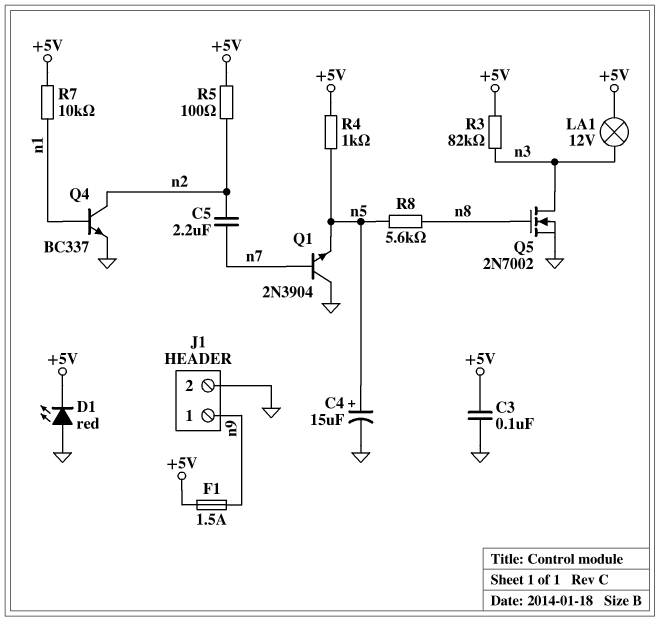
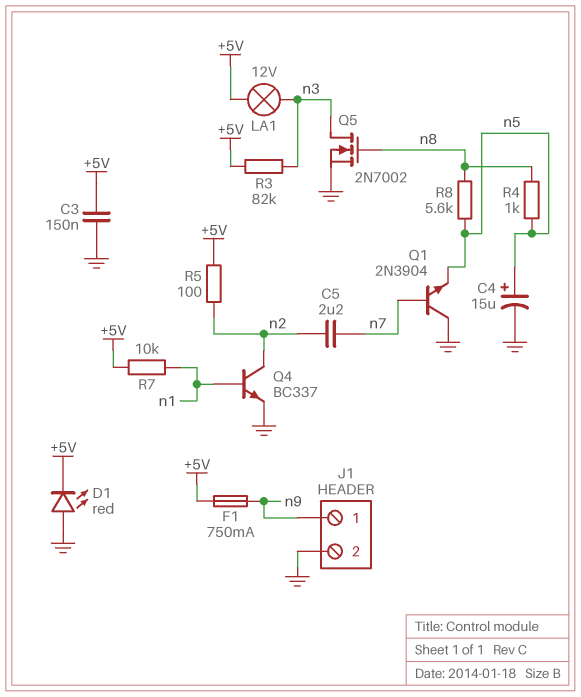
C3: 100nF (+5V, GND) -> 150nF (+5V, GND)
F1: 1.5A (+5V, n9) -> 750mA (+5V, n9)
R4: 1k (+5V, n5) -> 1k (n5, n8)

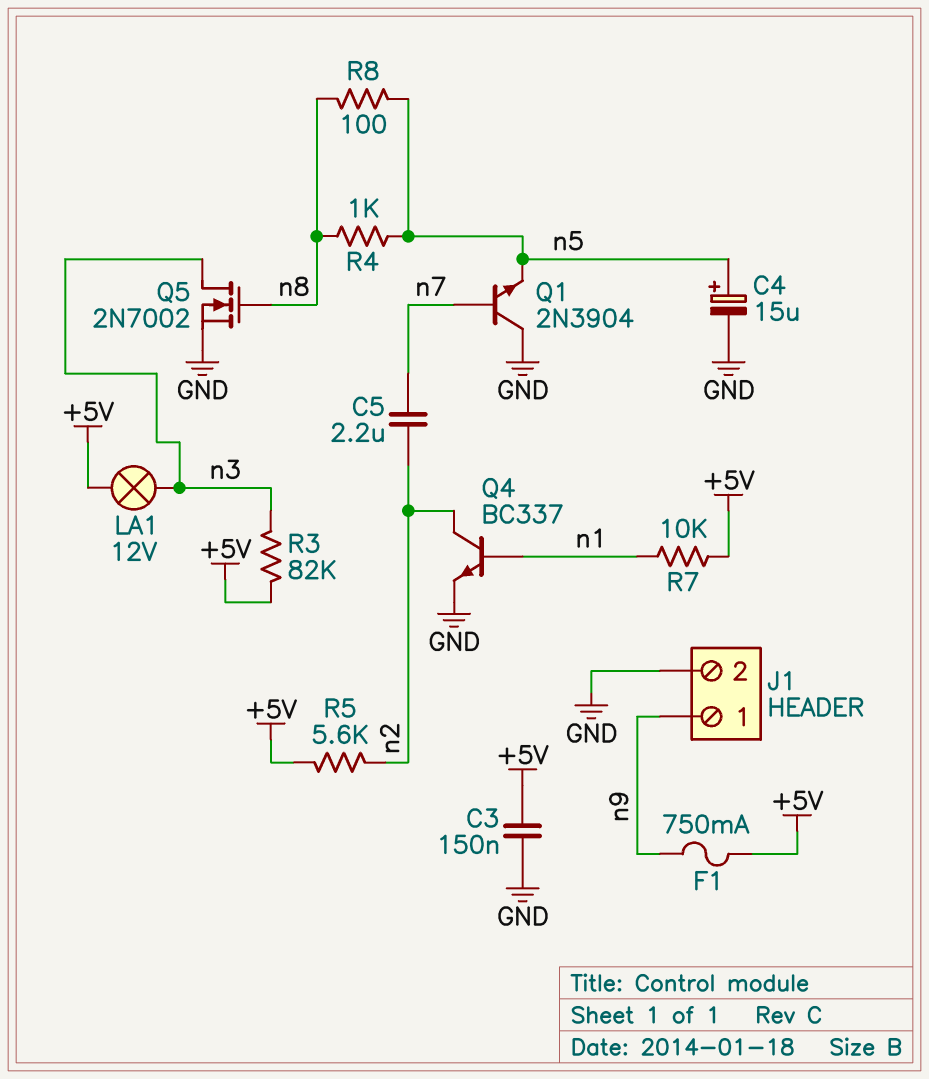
D1: LED red (A GND, K +5V) -> none
R5: 100 (+5V, n2) -> 5.6k (+5V, n2)
R8: 5.6k (n5, n8) -> 100 (n5, n8)

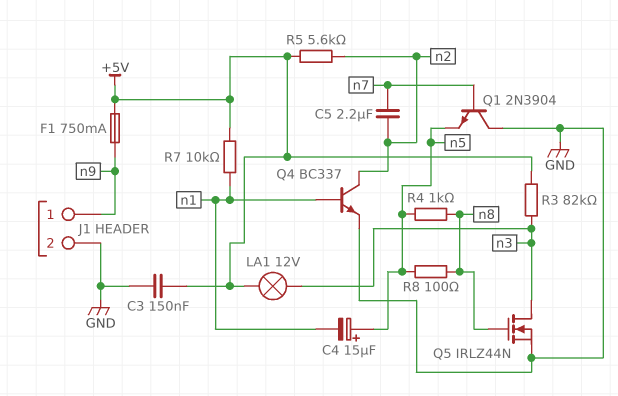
C4: 15uF (plus n5, minus GND) -> 15uF (plus n5, minus n1)
Q5: NMOS 2N7002 (G n8, D n3, S GND) -> NMOS IRLZ44N (G n8, D n3, S GND)

